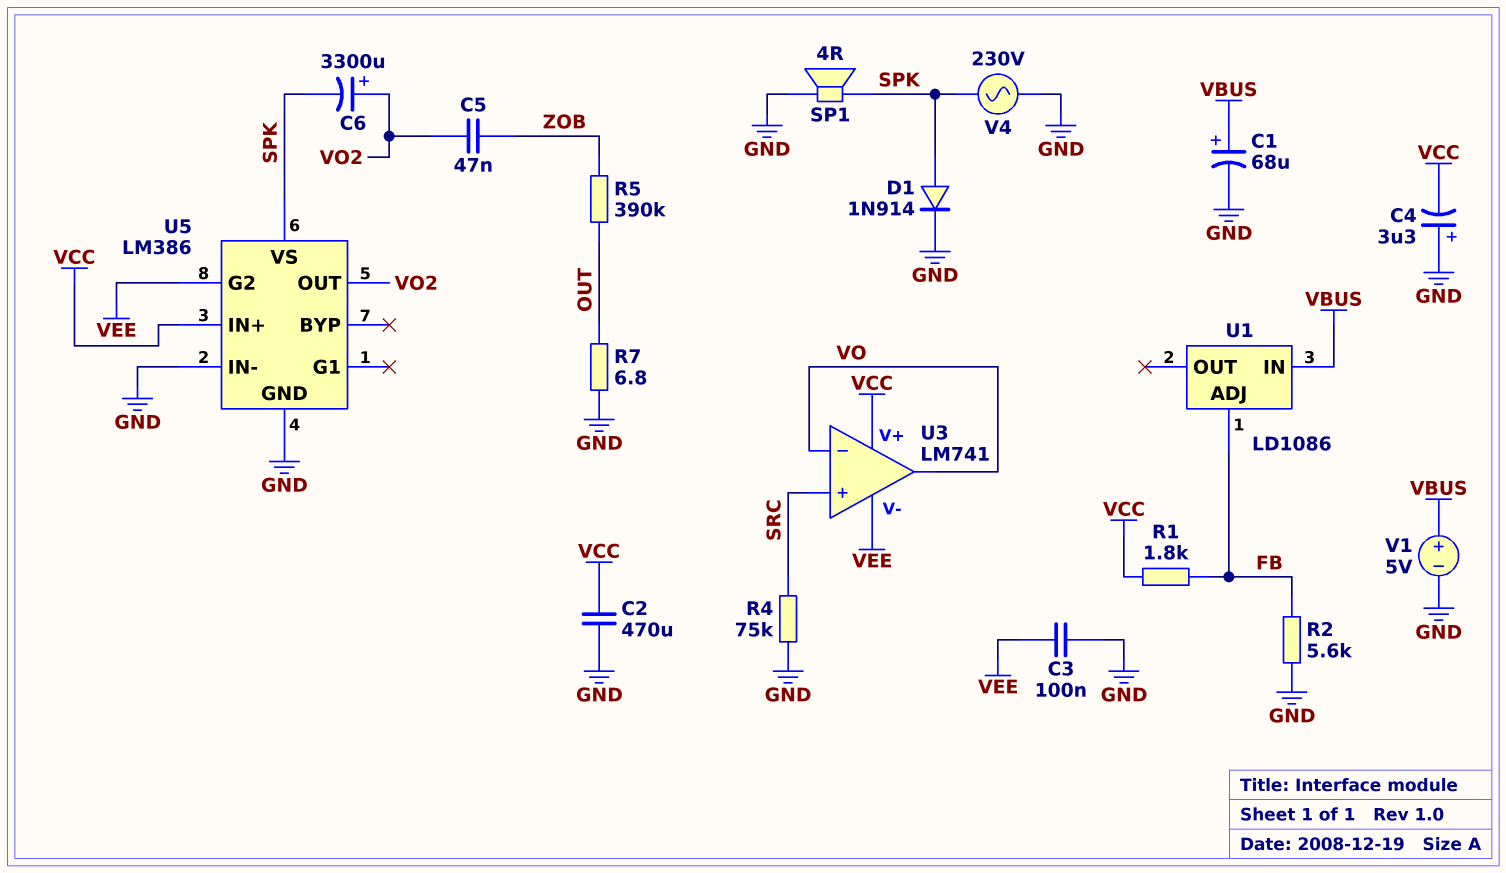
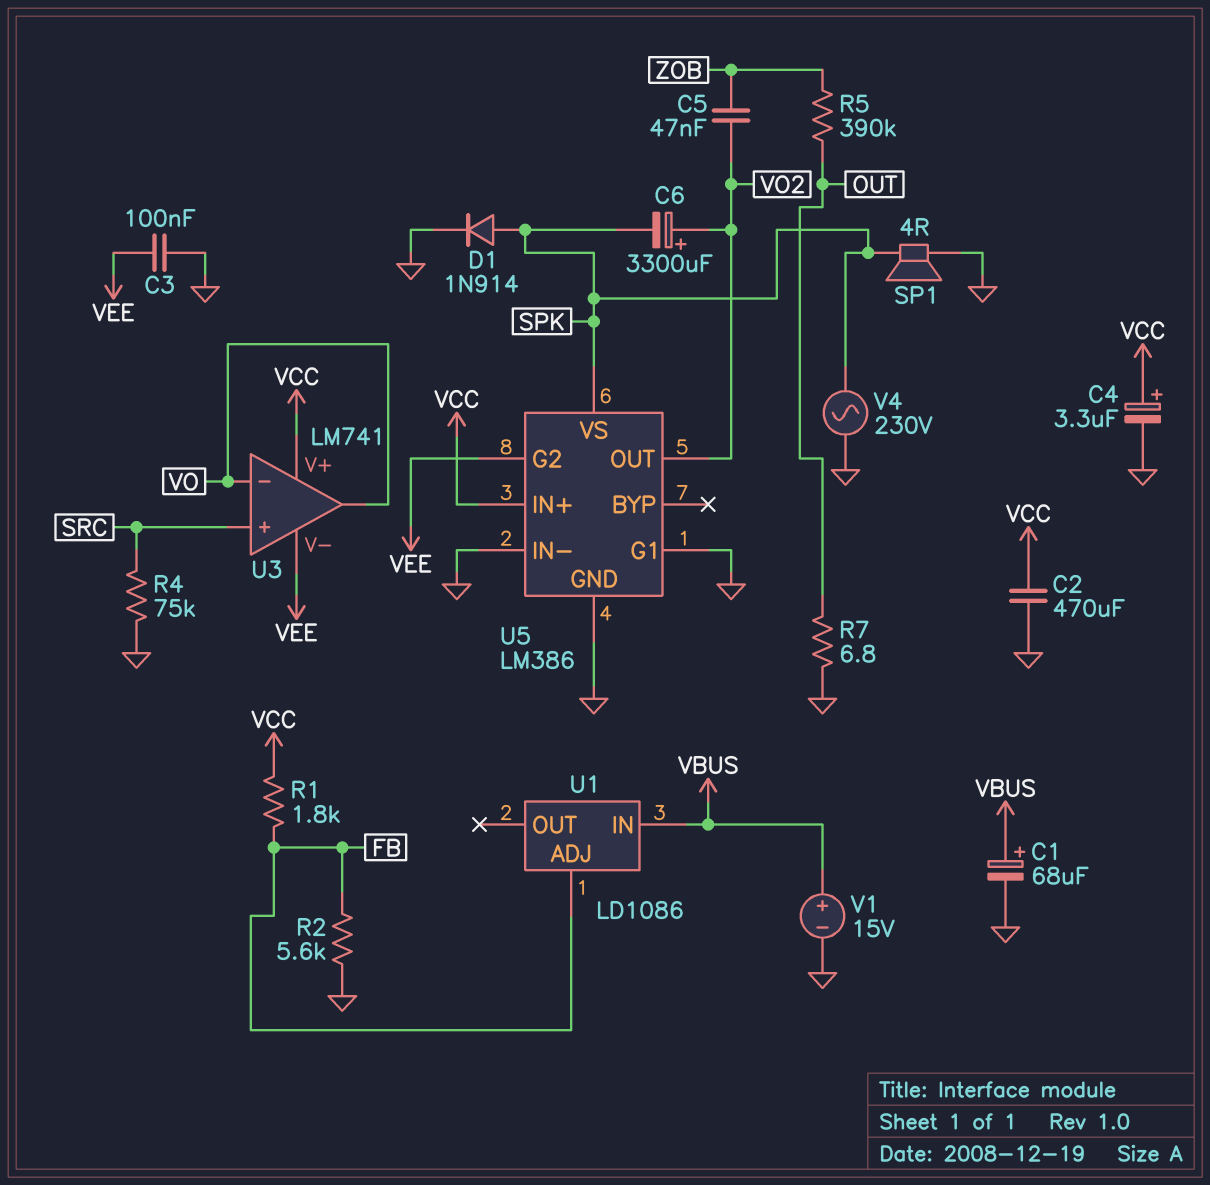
C4: 3.3uF (plus GND, minus VCC) -> 3.3uF (plus VCC, minus GND)
U5 pin G1: none -> GND
V1: 5V (plus VBUS, minus GND) -> 15V (plus VBUS, minus GND)

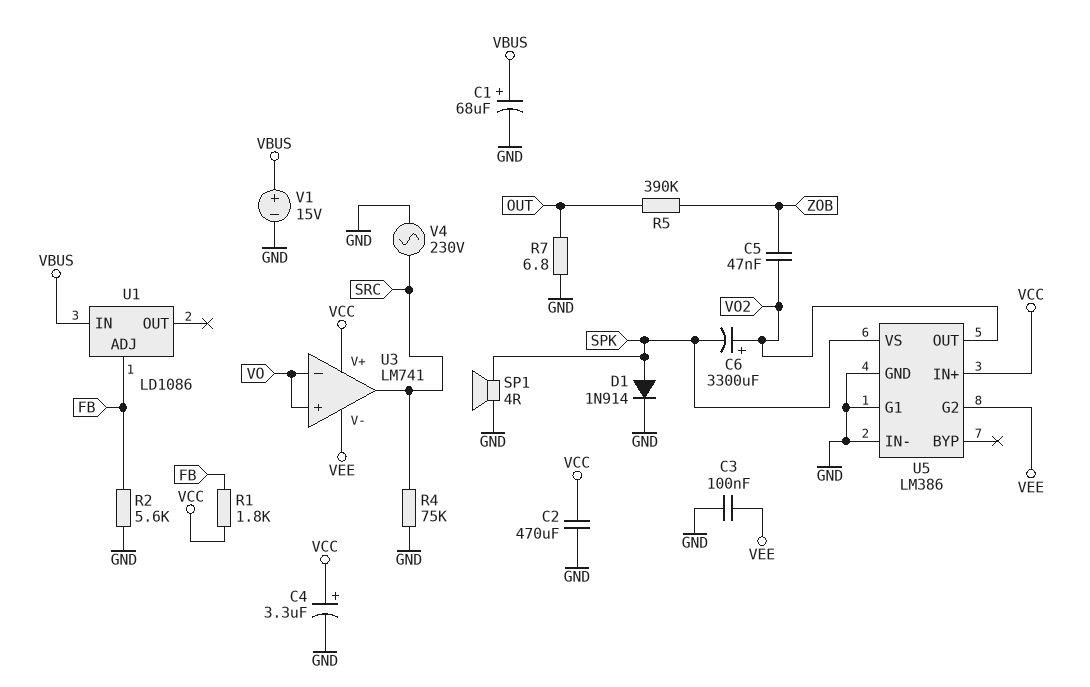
U3 pin in+: SRC -> VO
U3 pin out: VO -> SRC
V4: AC 230V (GND, SPK) -> AC 230V (GND, SRC)

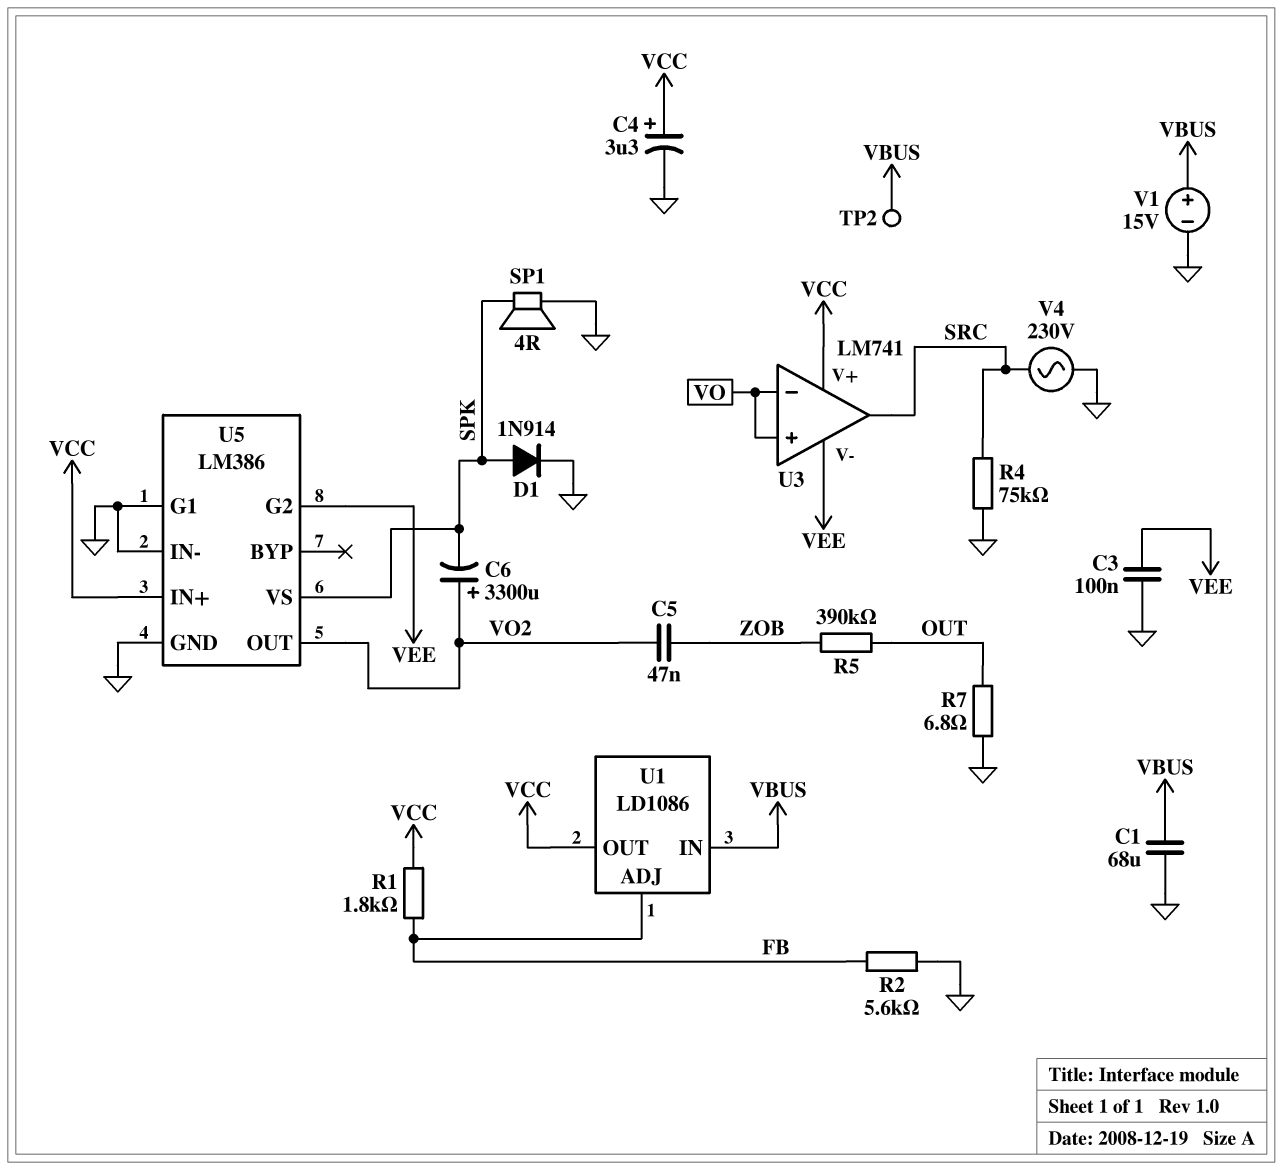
C1: 68uF (plus VBUS, minus GND) -> 68uF (GND, VBUS)
C2: 470uF (GND, VCC) -> none
TP2: none -> test point (VBUS)
U1 pin OUT: none -> VCC

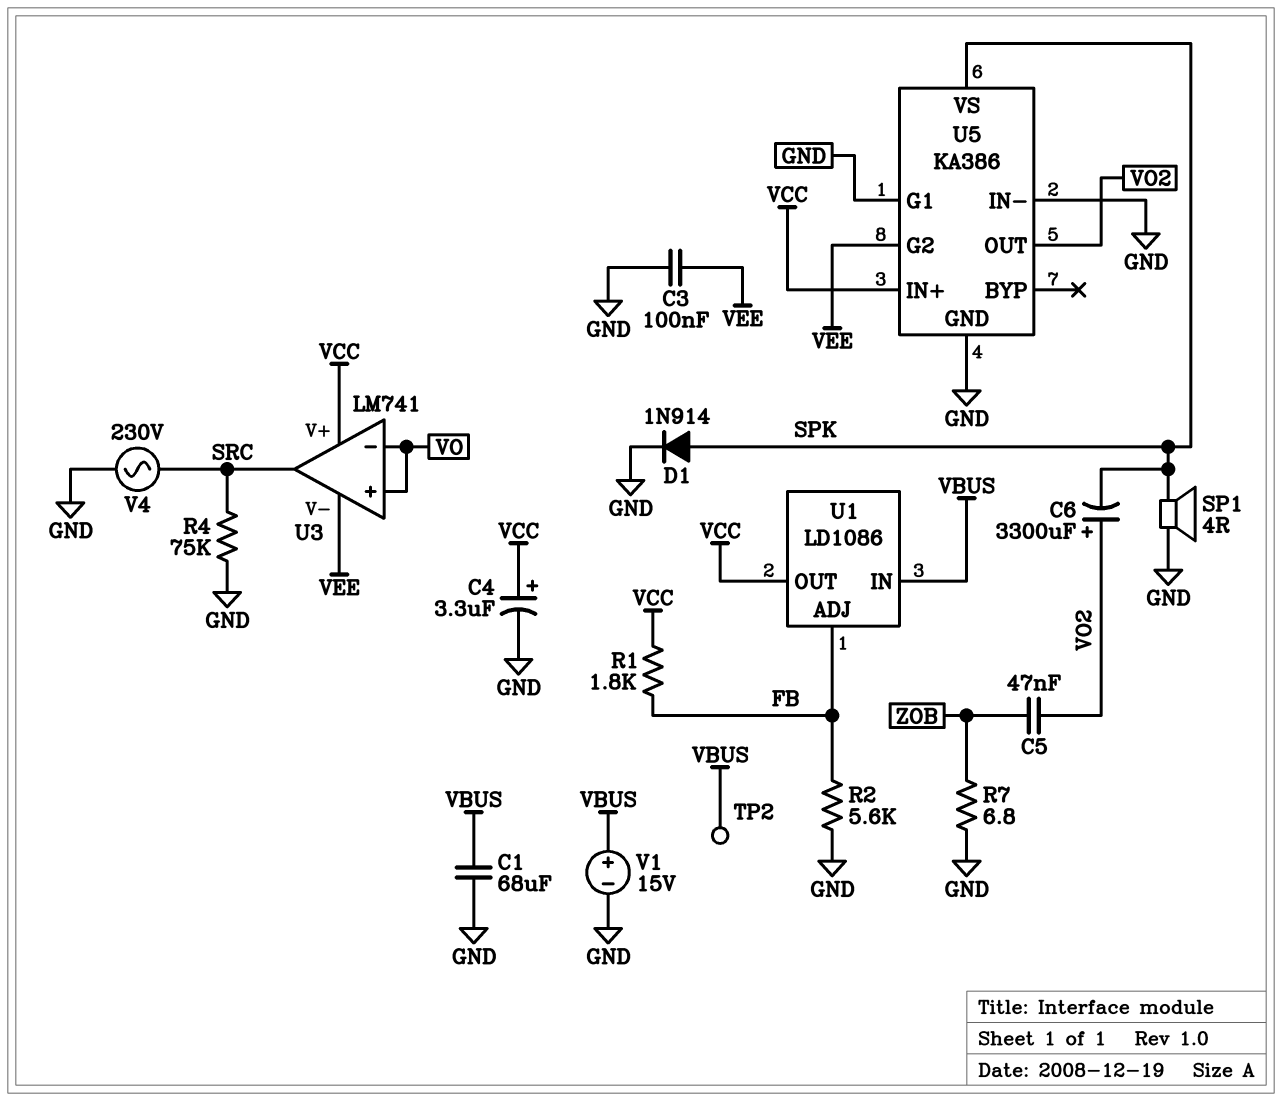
R5: 390k (OUT, ZOB) -> none
R7: 6.8 (GND, OUT) -> 6.8 (GND, ZOB)
U5: LM386 -> KA386

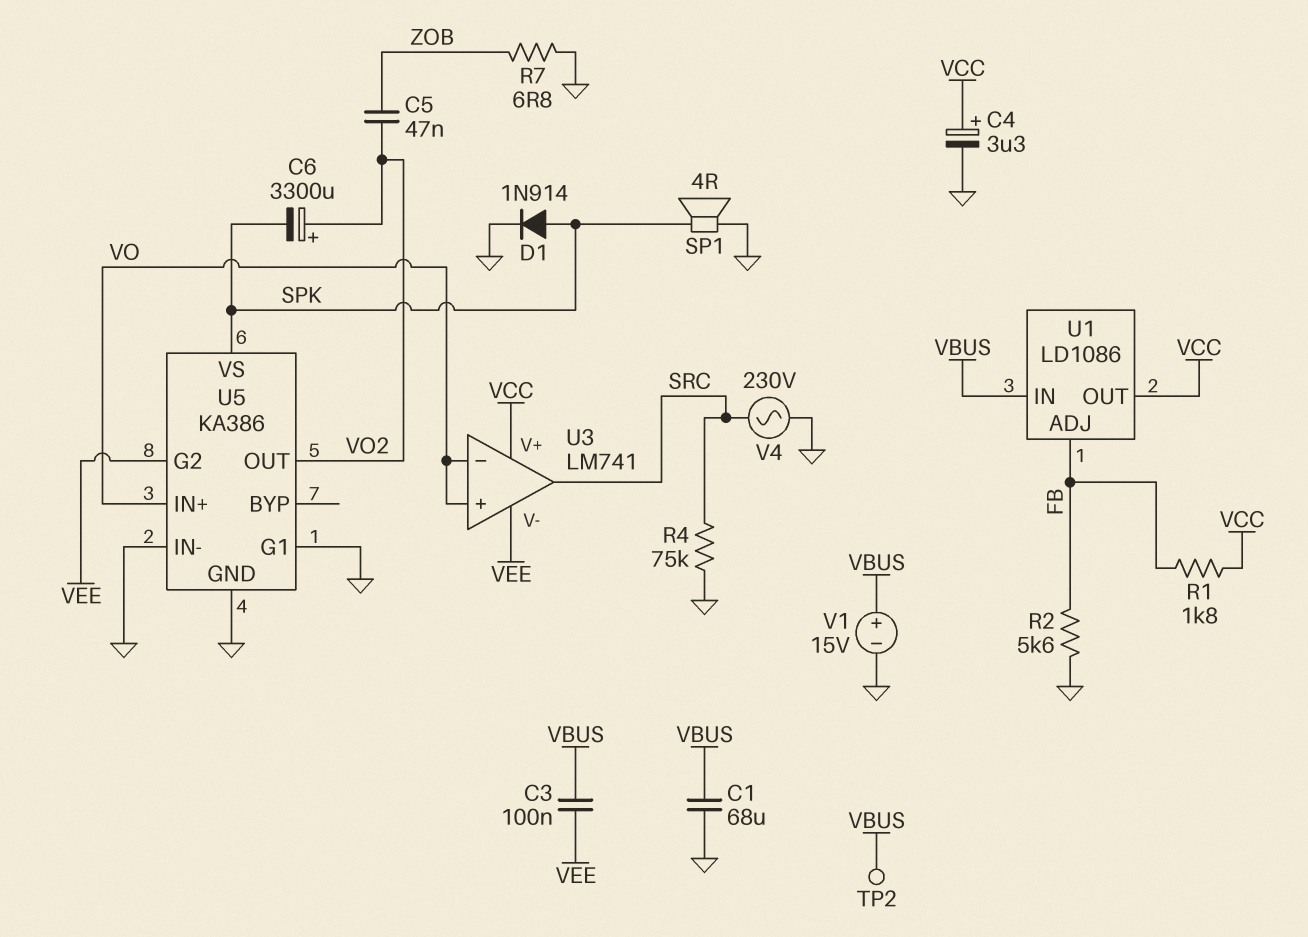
C3: 100nF (GND, VEE) -> 100nF (VBUS, VEE)
U5 pin IN+: VCC -> VO

